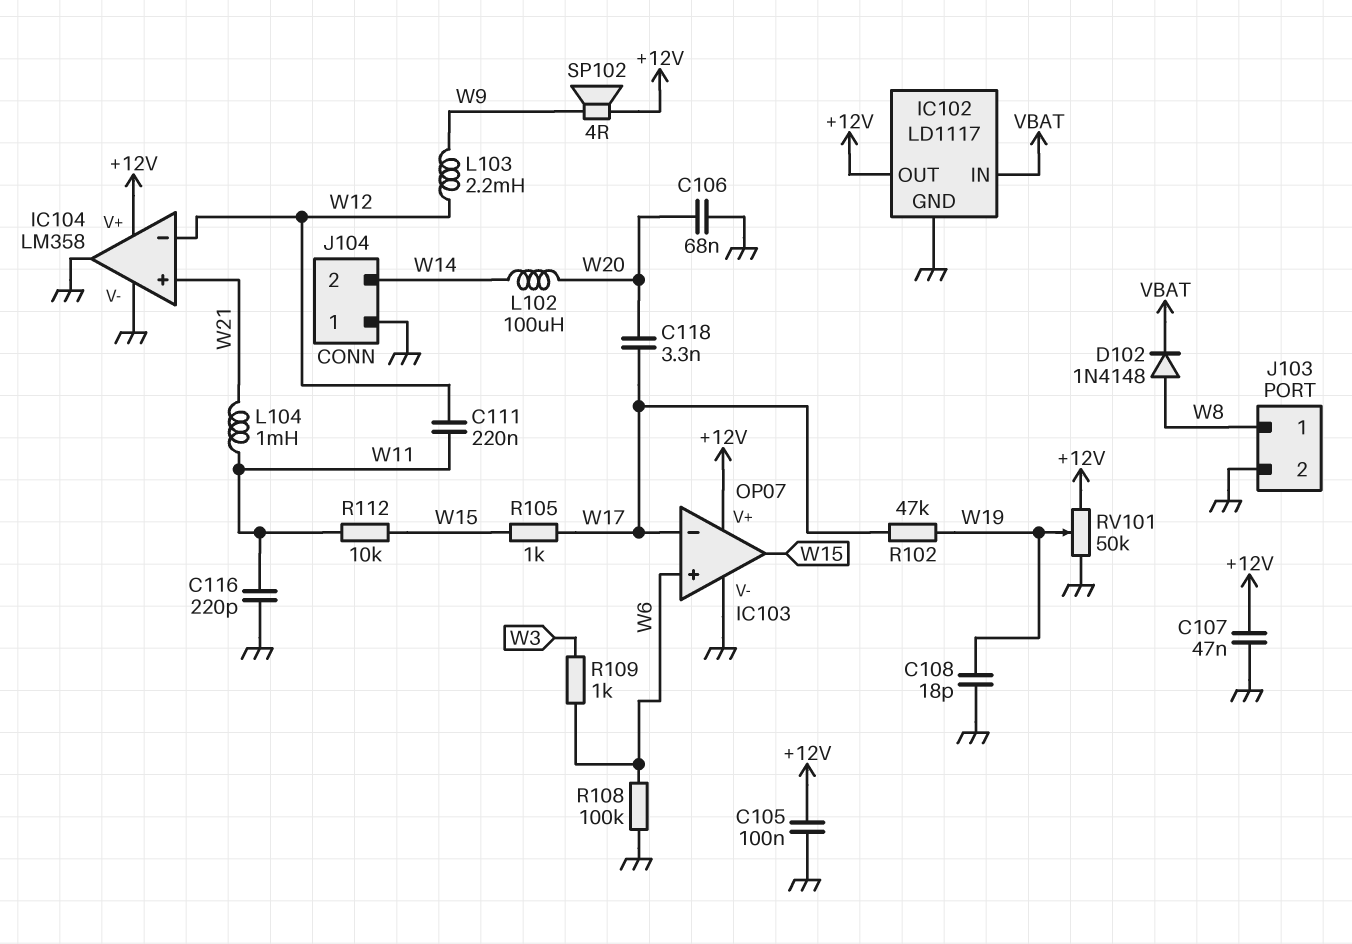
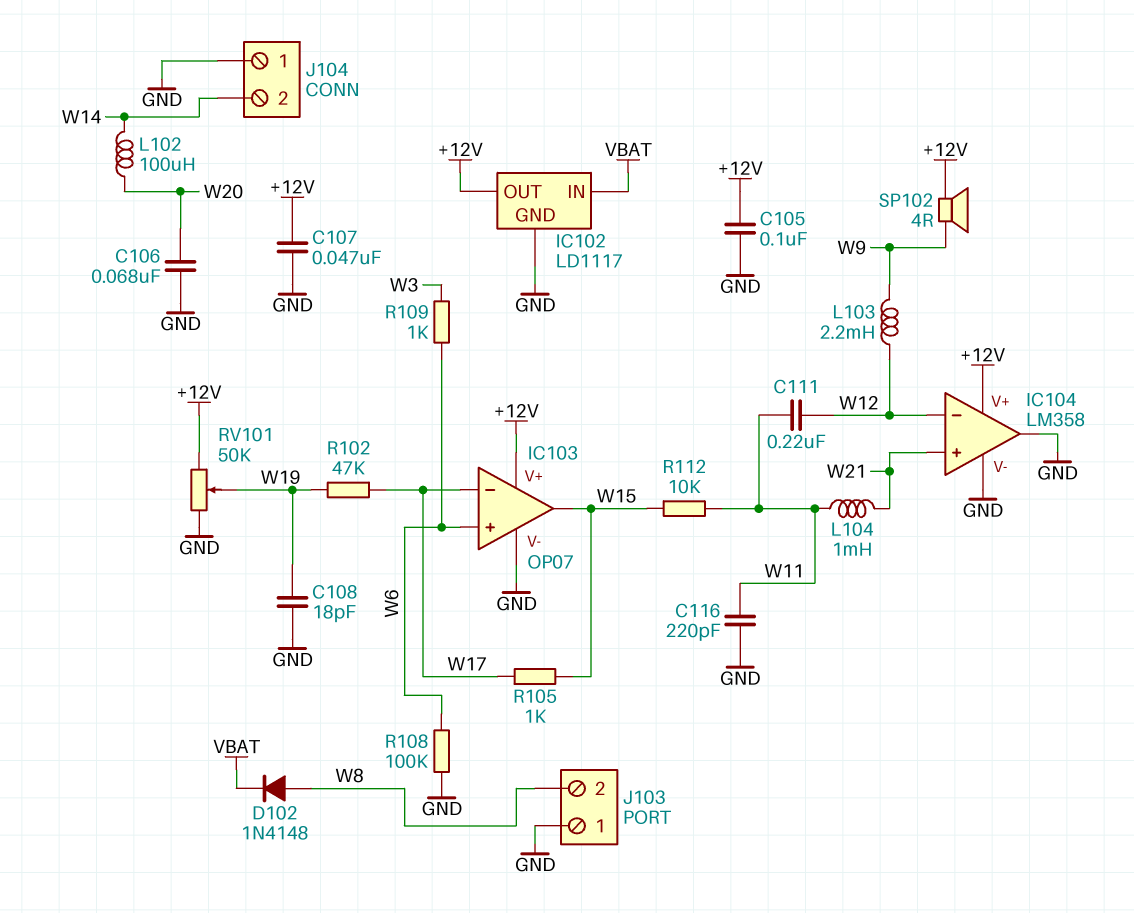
C118: 3.3nF (W17, W20) -> none
J103 pin 1: W8 -> GND
J103 pin 2: GND -> W8

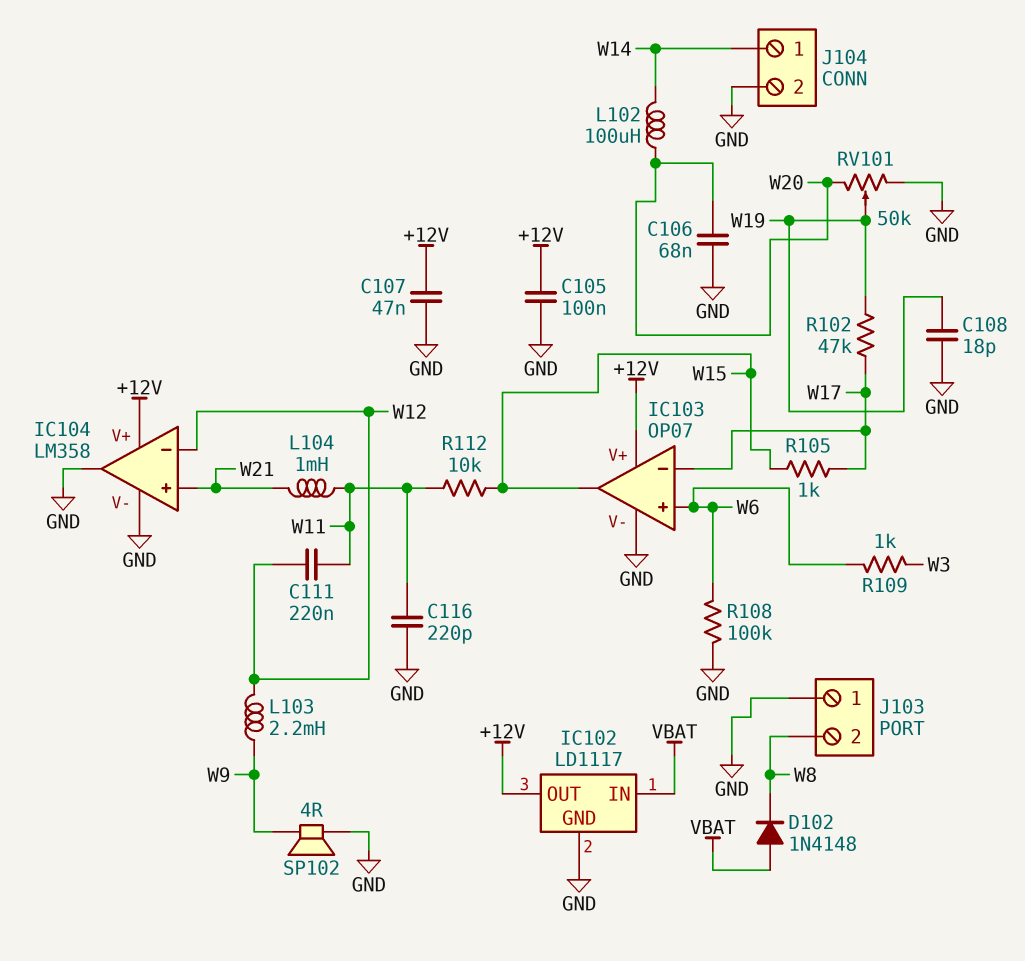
D102: diode 1N4148 (A W8, K VBAT) -> diode 1N4148 (A VBAT, K W8)
J104 pin 1: GND -> W14
J104 pin 2: W14 -> GND
RV101: 50k (+12V, GND, wiper W19) -> 50k (GND, W20, wiper W19)
SP102: speaker 4R (+12V, W9) -> speaker 4R (GND, W9)

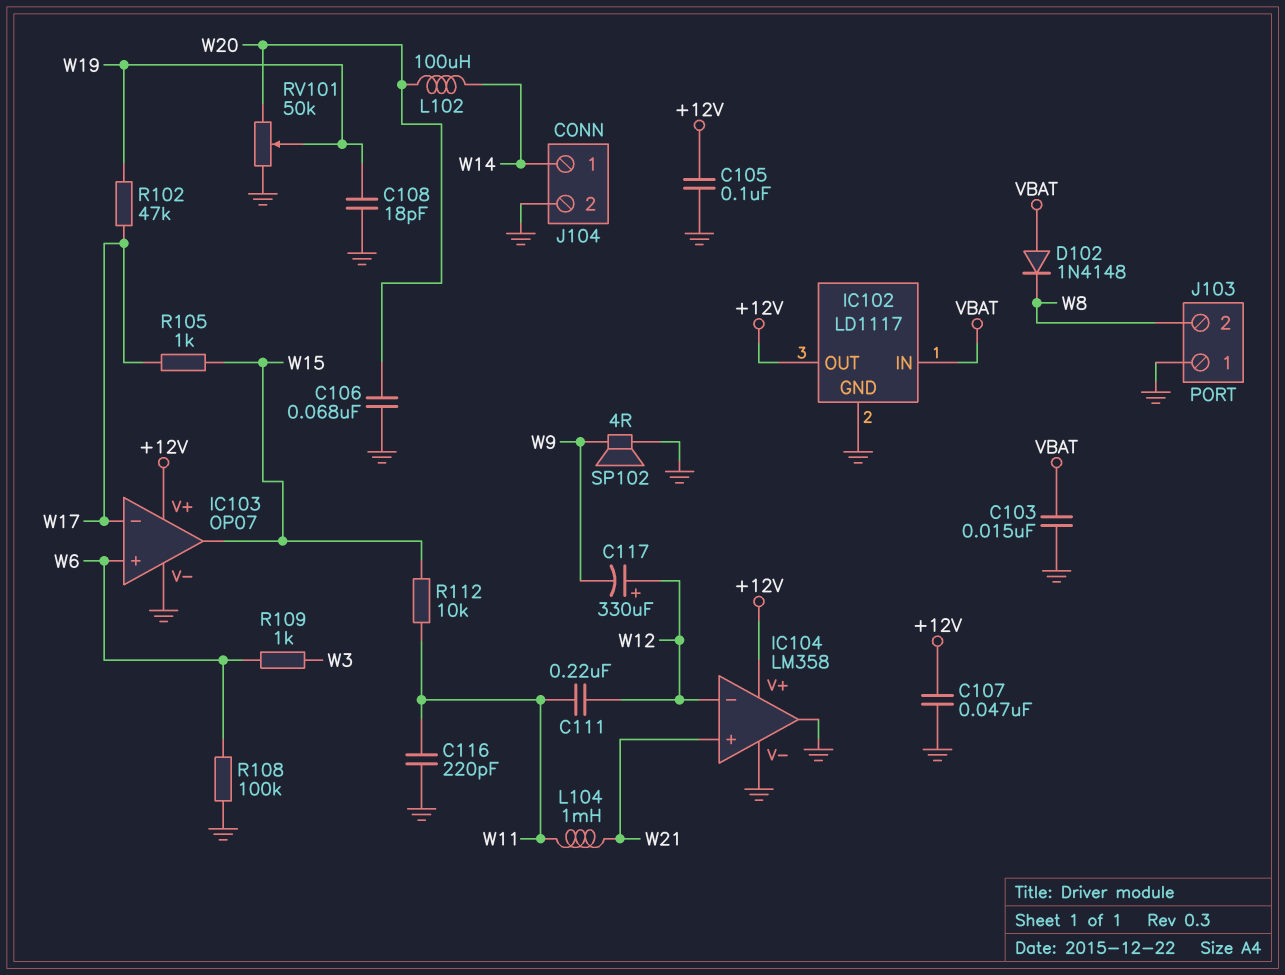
C103: none -> 15nF (GND, VBAT)
C117: none -> 330uF (plus W12, minus W9)
L103: 2.2mH (W9, W12) -> none

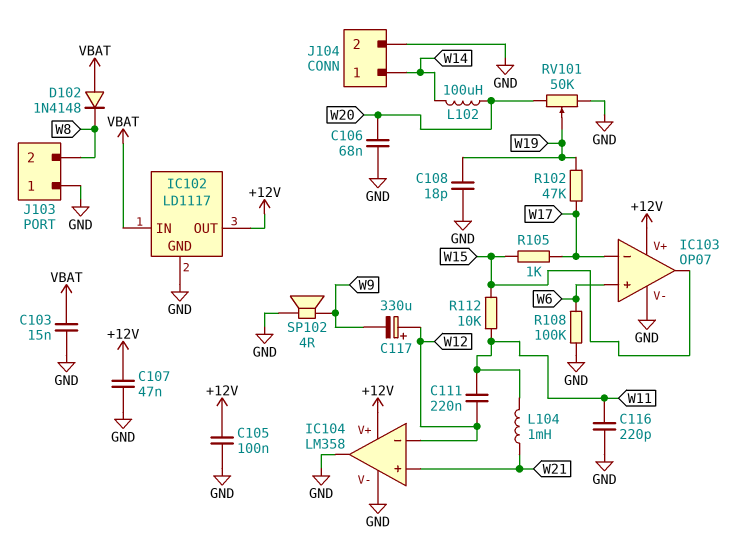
R109: 1k (W3, W6) -> none

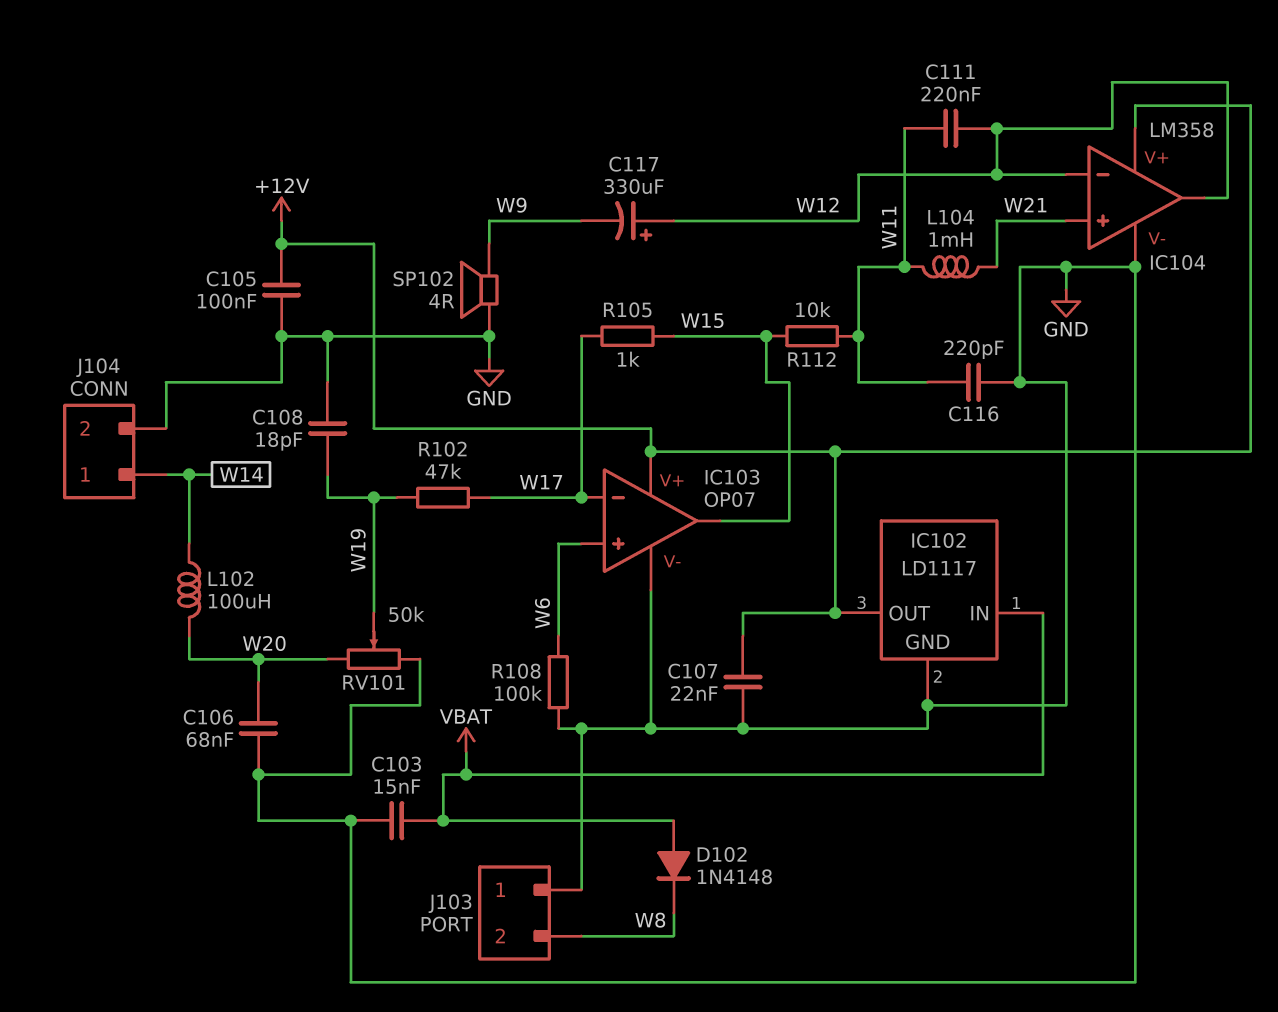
C107: 47nF (+12V, GND) -> 22nF (+12V, GND)
IC104 pin out: GND -> W12

